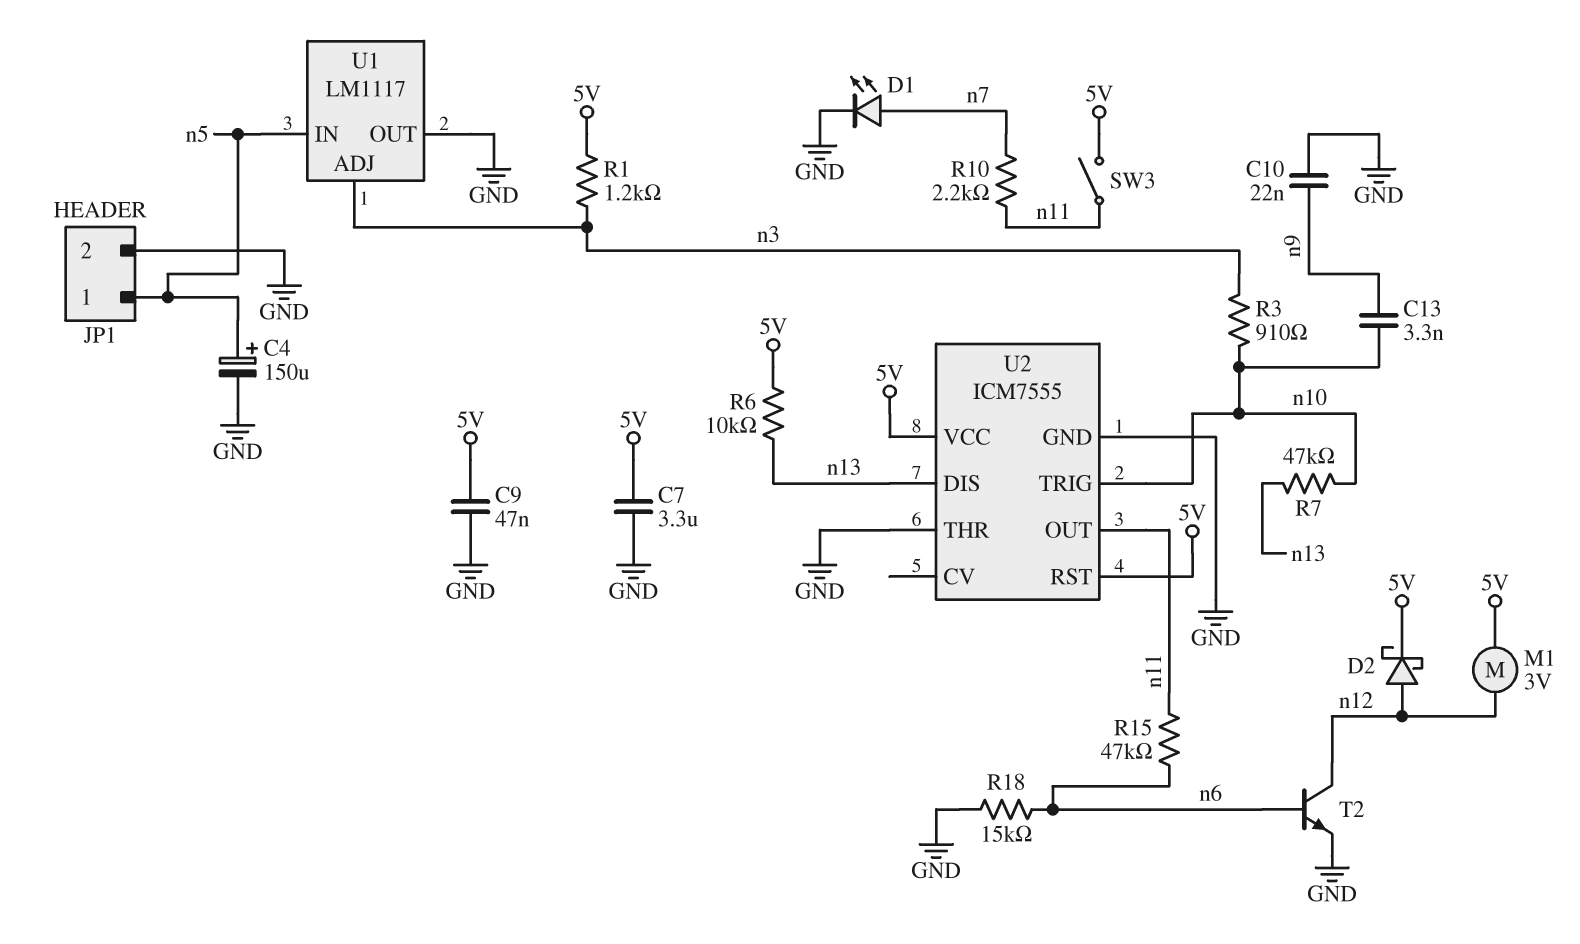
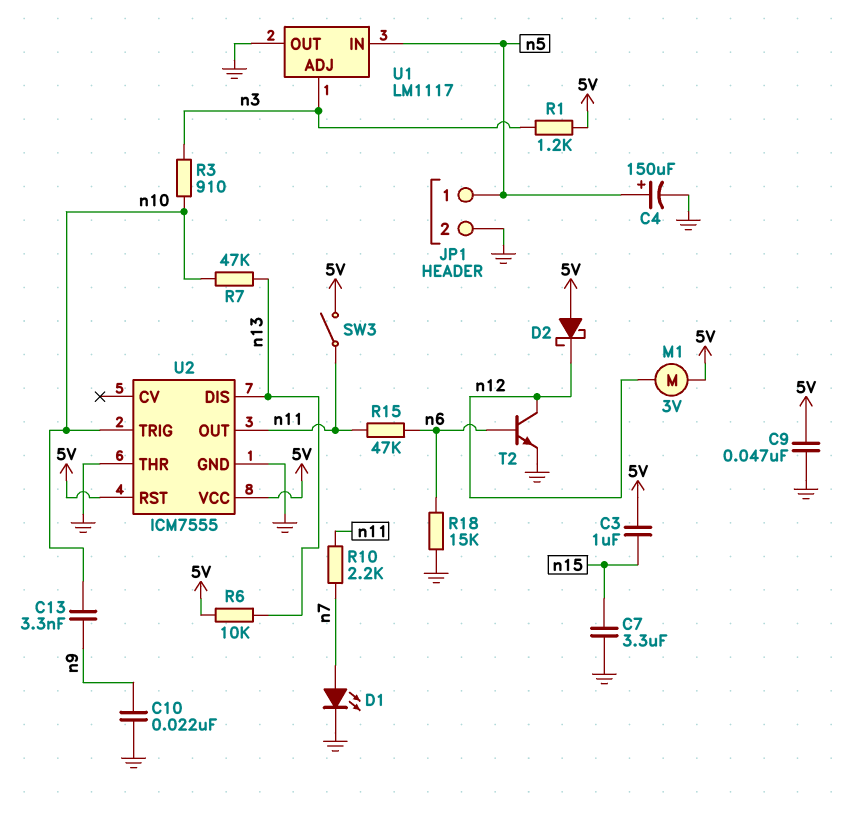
C3: none -> 1uF (5V, n15)
C7: 3.3uF (5V, GND) -> 3.3uF (GND, n15)
D2: schottky (A n12, K 5V) -> schottky (A 5V, K n12)

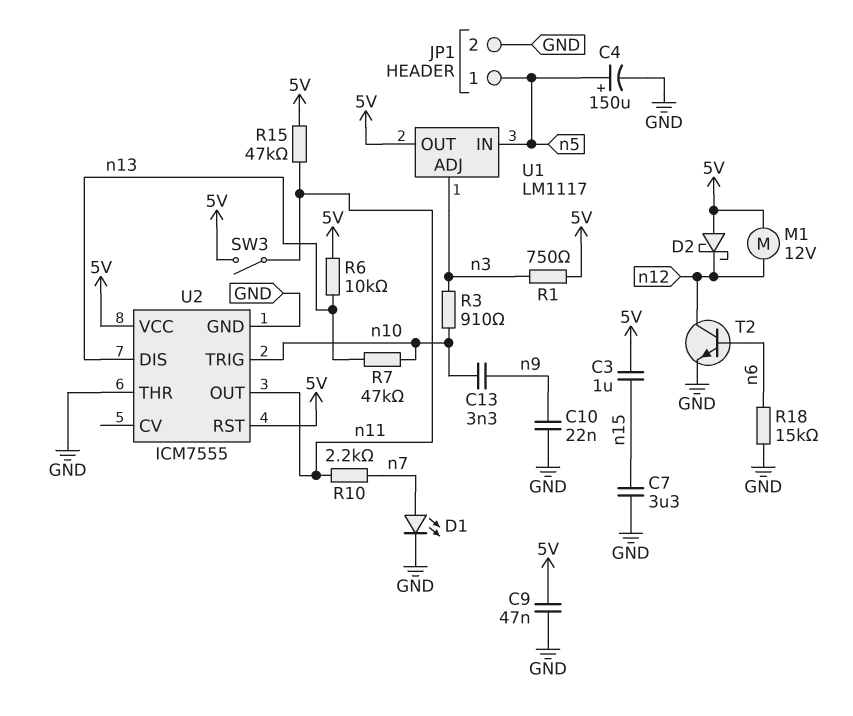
M1: motor 3V (5V, n12) -> motor 12V (5V, n12)
R1: 1.2k (5V, n3) -> 750 (5V, n3)
R15: 47k (n6, n11) -> 47k (5V, n11)
U1 pin OUT: GND -> 5V

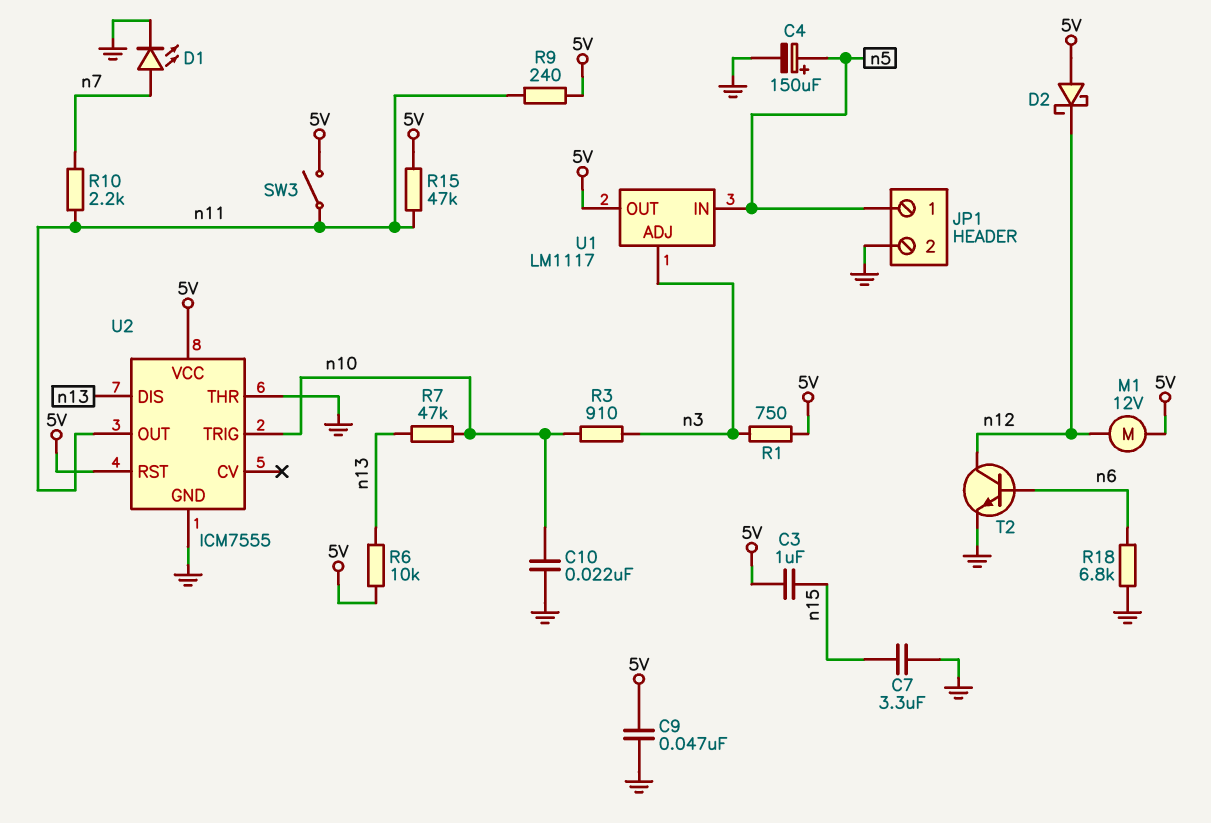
C10: 22nF (GND, n9) -> 22nF (GND, n10)
C13: 3.3nF (n9, n10) -> none
R9: none -> 240 (5V, n11)
R18: 15k (GND, n6) -> 6.8k (GND, n6)

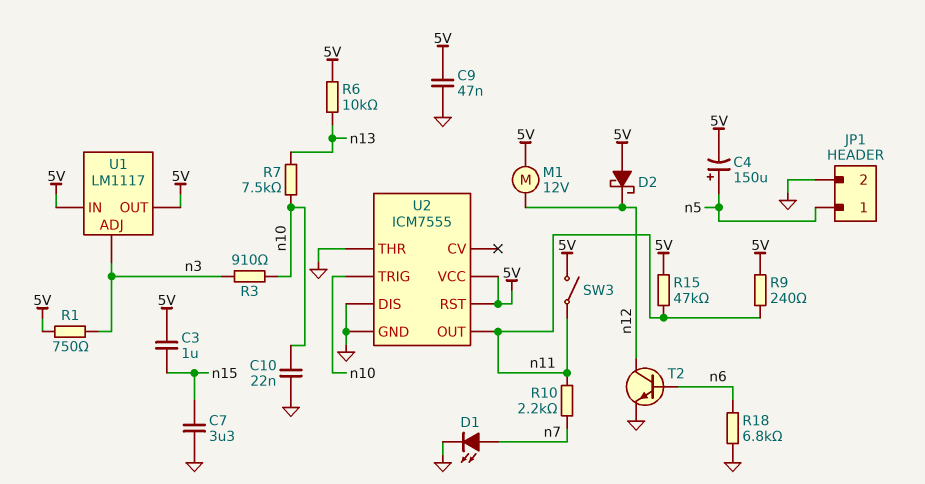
C4: 150uF (plus n5, minus GND) -> 150uF (plus n5, minus 5V)
R7: 47k (n10, n13) -> 7.5k (n10, n13)
U1 pin IN: n5 -> 5V
U2 pin DIS: n13 -> GND

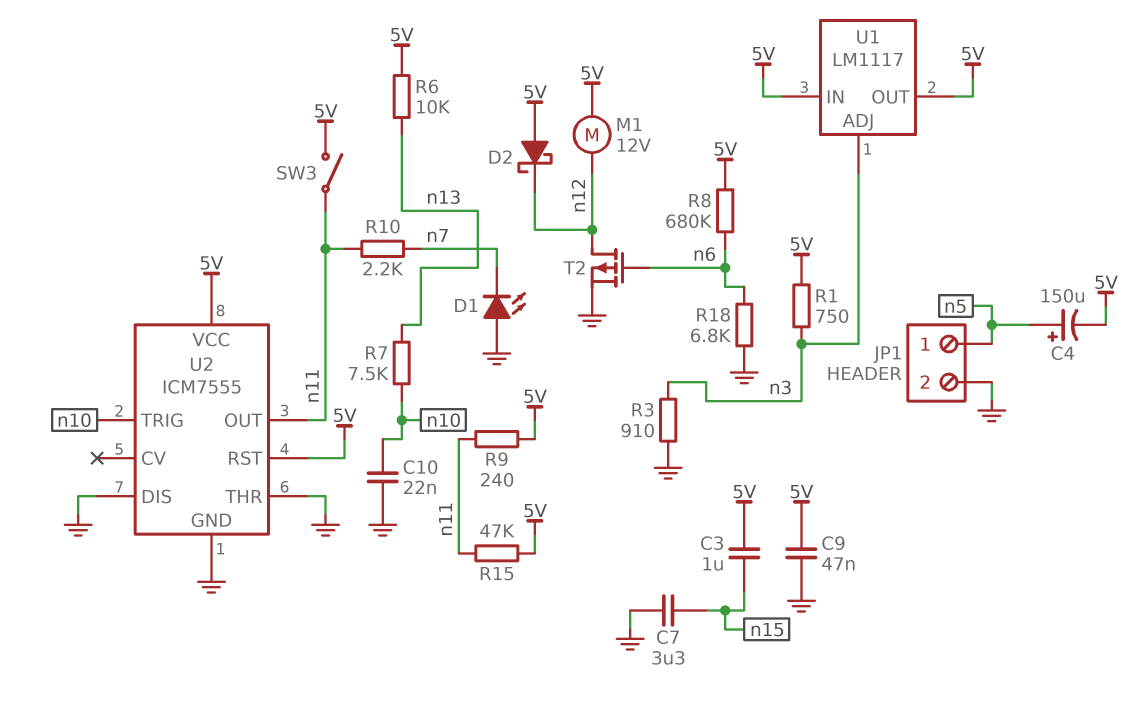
D1: LED (A n7, K GND) -> LED (A GND, K n7)
R3: 910 (n3, n10) -> 910 (GND, n3)
R8: none -> 680k (5V, n6)
T2: NPN (B n6, C n12, E GND) -> PMOS (G n6, D n12, S GND)

